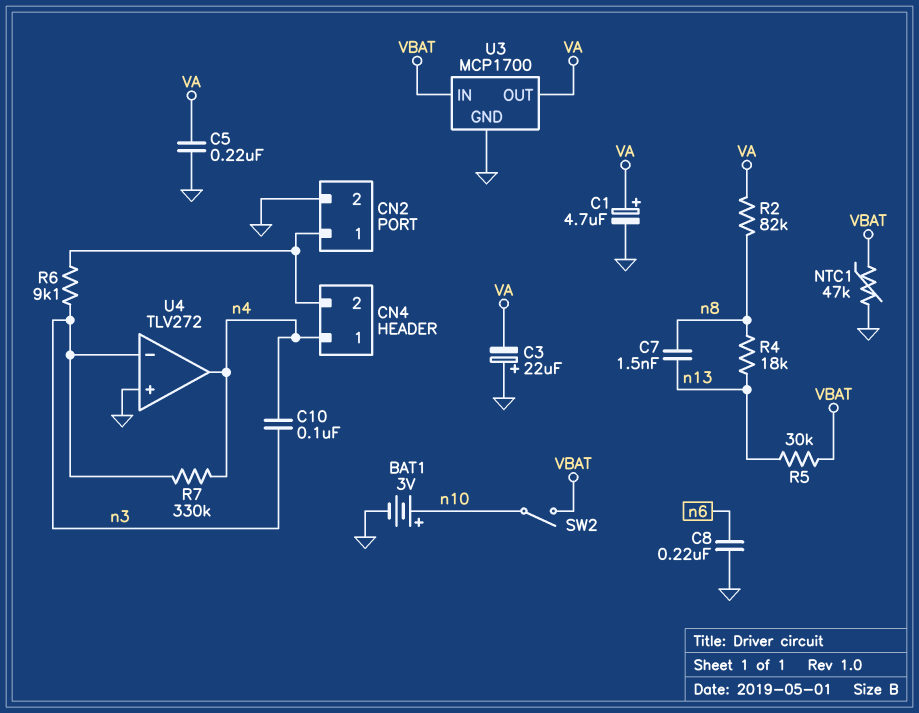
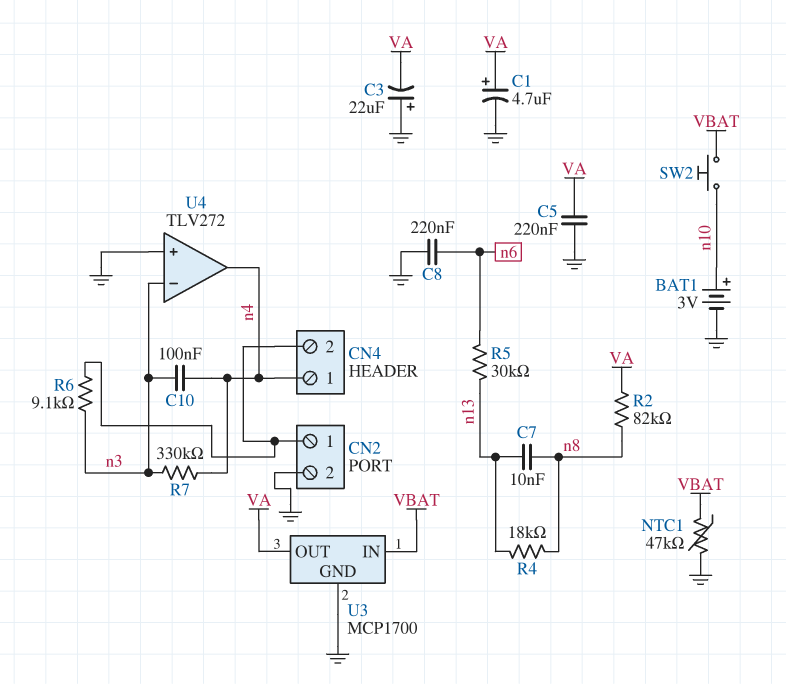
C7: 1.5nF (n8, n13) -> 10nF (n8, n13)
R5: 30k (VBAT, n13) -> 30k (n6, n13)
SW2: switch (VBAT, n10) -> button (VBAT, n10)

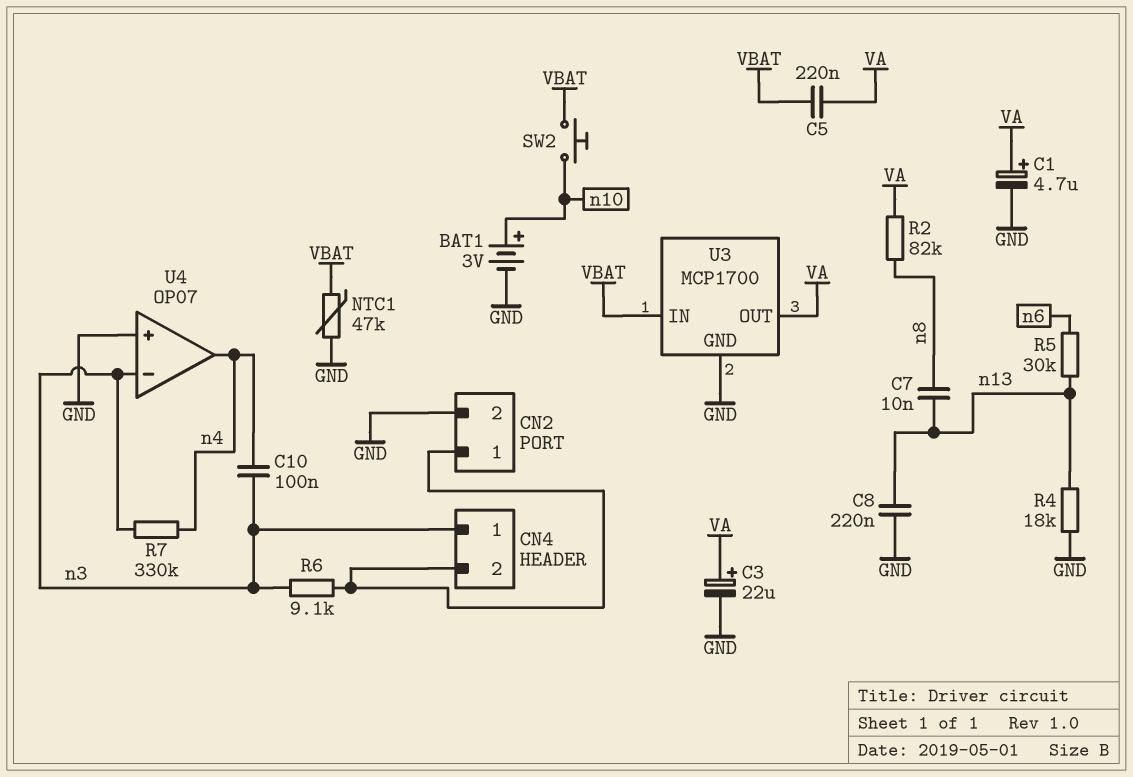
C3: 22uF (plus GND, minus VA) -> 22uF (plus VA, minus GND)
C5: 220nF (GND, VA) -> 220nF (VA, VBAT)
C8: 220nF (GND, n6) -> 220nF (GND, n13)
CN4 pin 1: n4 -> n3
R4: 18k (n8, n13) -> 18k (GND, n13)
U4: TLV272 -> OP07

